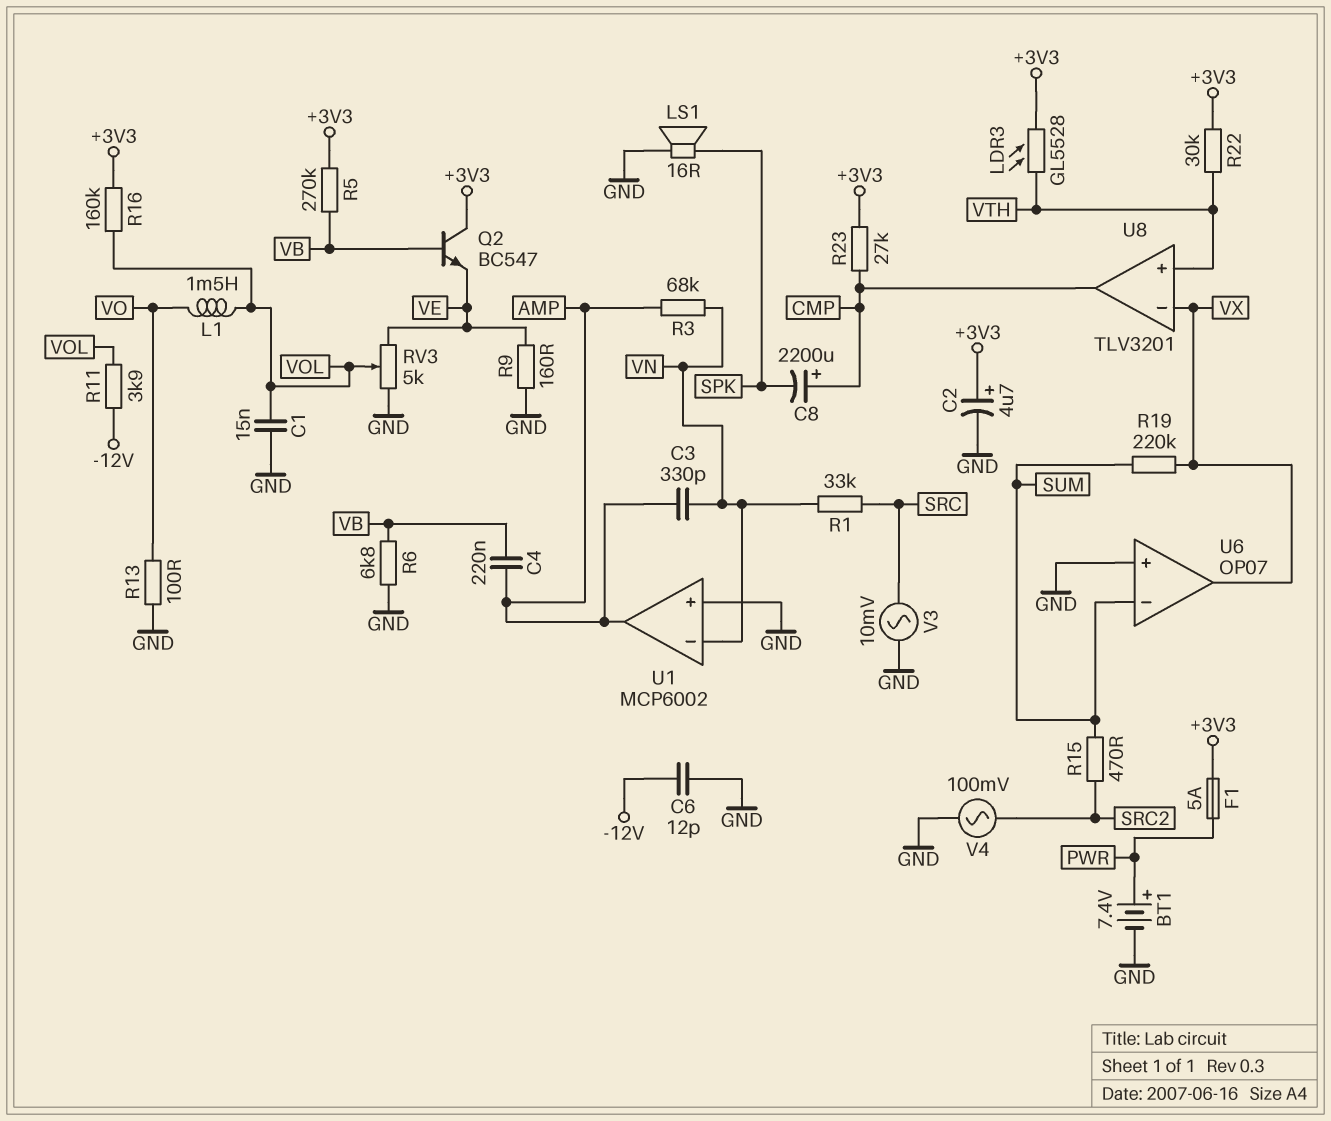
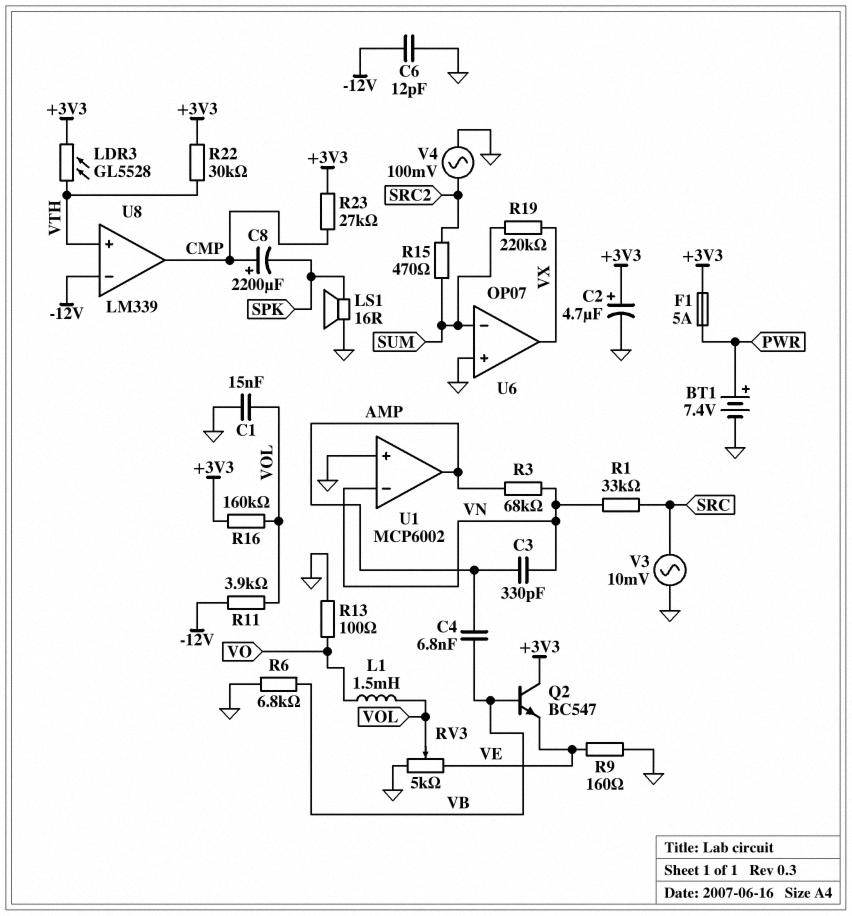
C4: 220nF (AMP, VB) -> 6.8nF (AMP, VB)
R5: 270k (+3V3, VB) -> none
U8: TLV3201 -> LM339
U8 pin in-: VX -> -12V

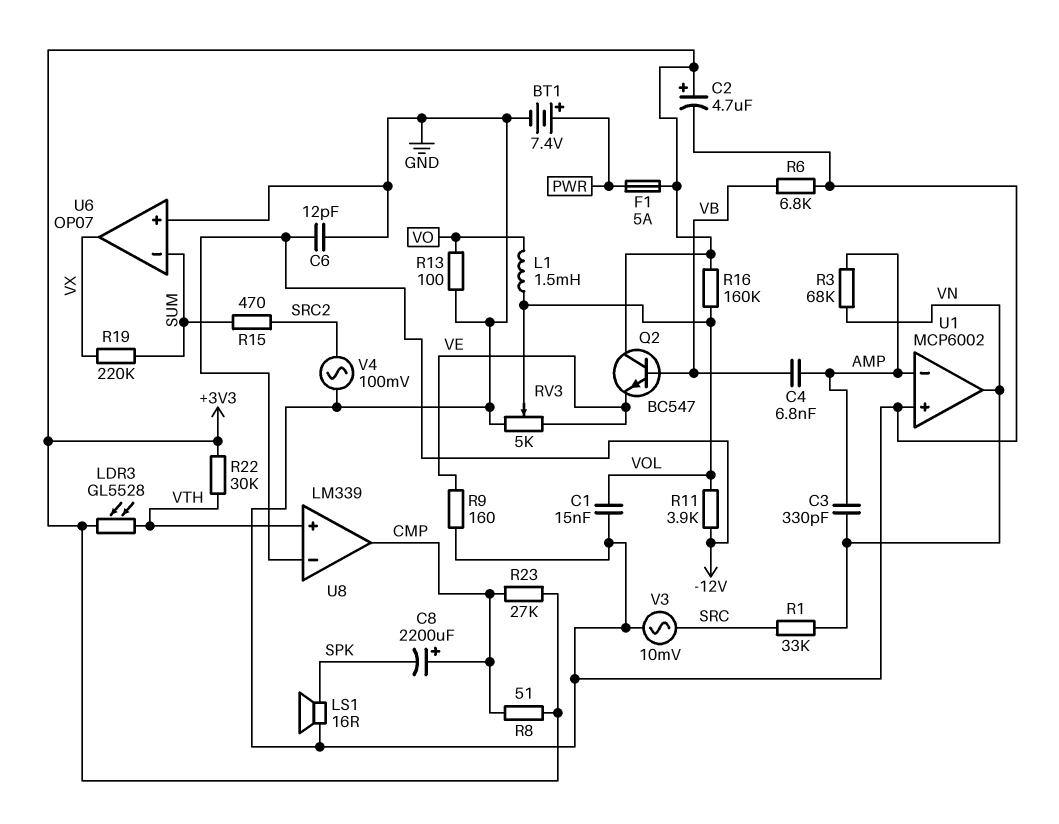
R8: none -> 51 (+3V3, CMP)
U1 pin in-: VN -> AMP
U1 pin out: AMP -> VN

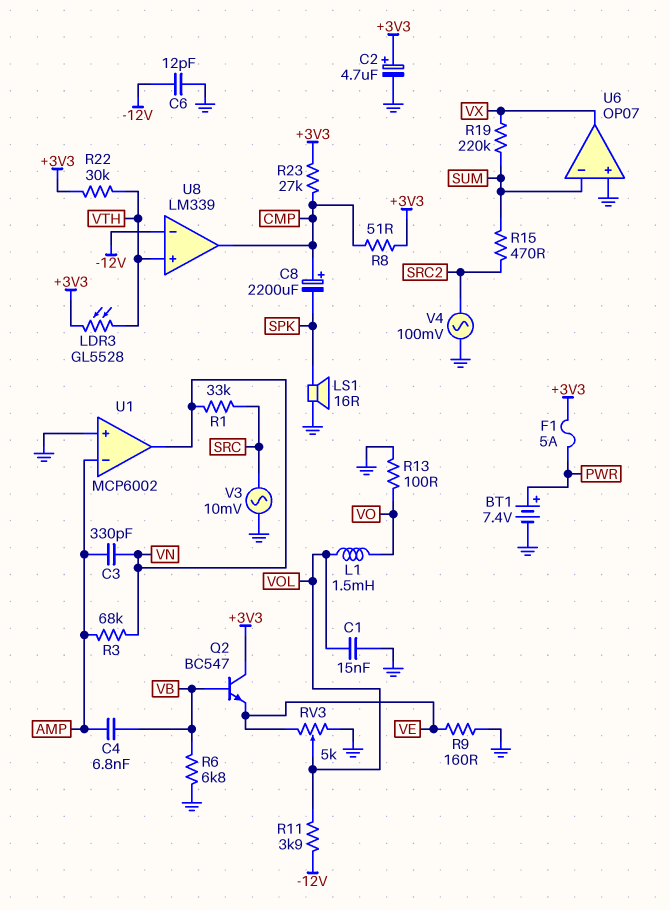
R16: 160k (+3V3, VOL) -> none

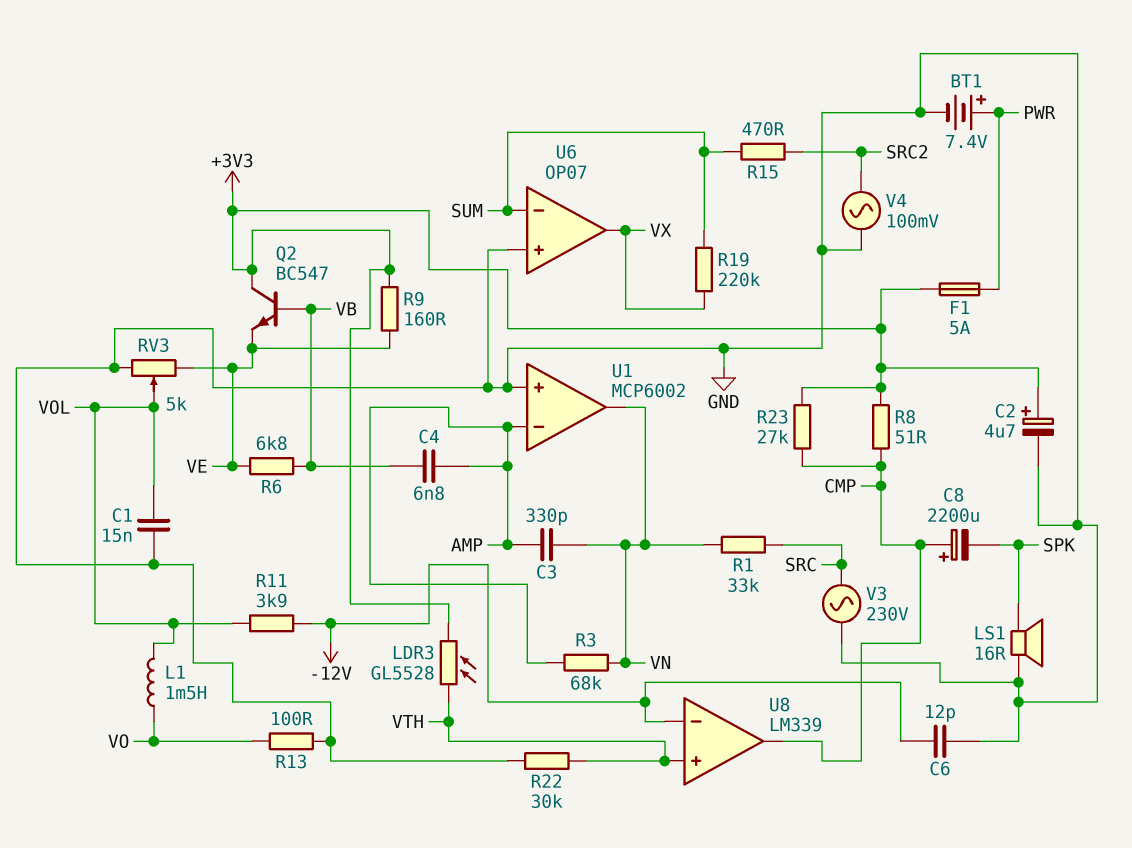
R6: 6.8k (GND, VB) -> 6.8k (VB, VE)
R9: 160 (GND, VE) -> 160 (+3V3, VE)
R22: 30k (+3V3, VTH) -> 30k (GND, VTH)
V3: AC 10mV (GND, SRC) -> AC 230V (GND, SRC)

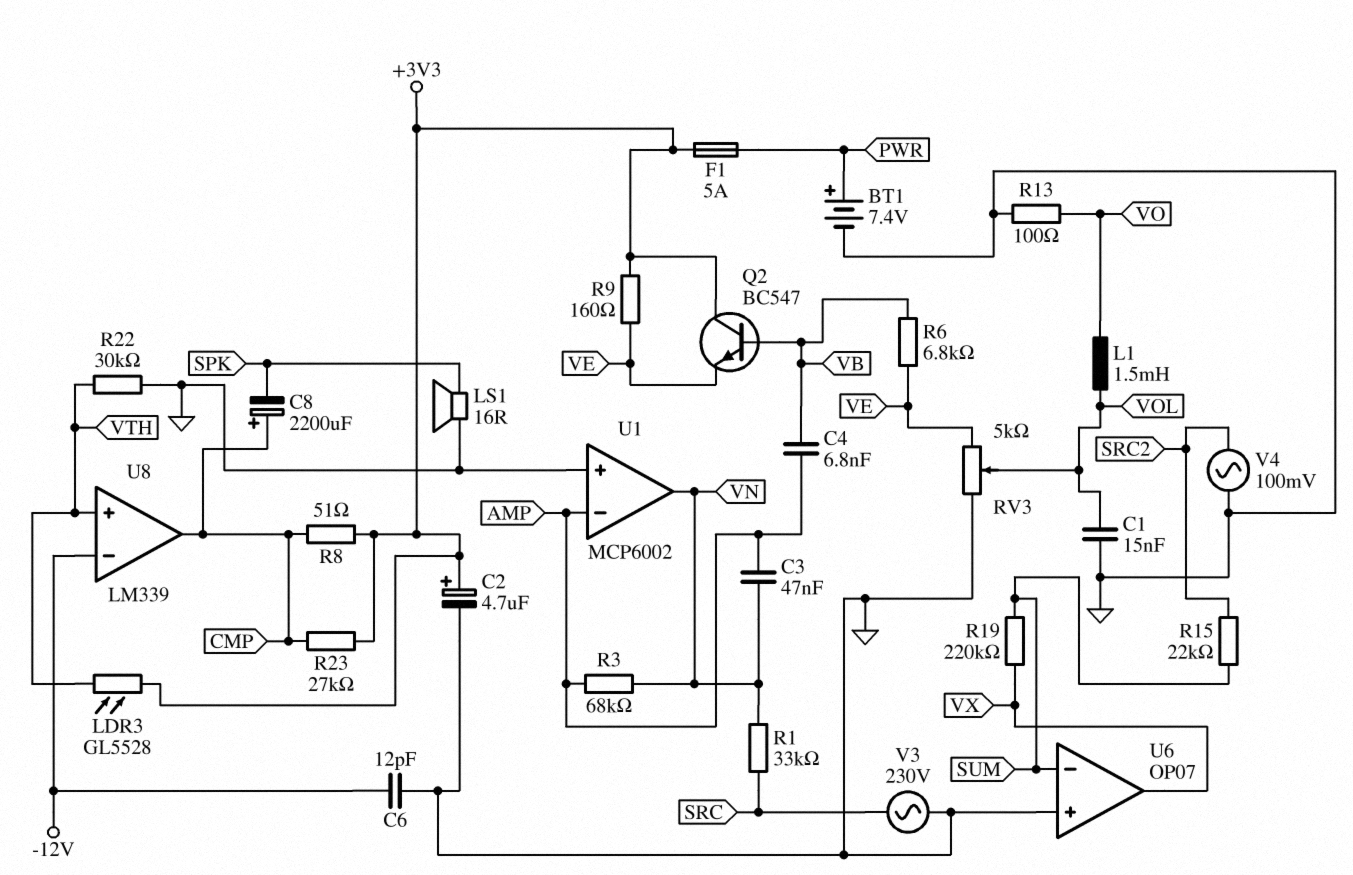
C3: 330pF (AMP, VN) -> 47nF (AMP, VN)
R11: 3.9k (-12V, VOL) -> none
R15: 470 (SRC2, SUM) -> 22k (SRC2, SUM)

